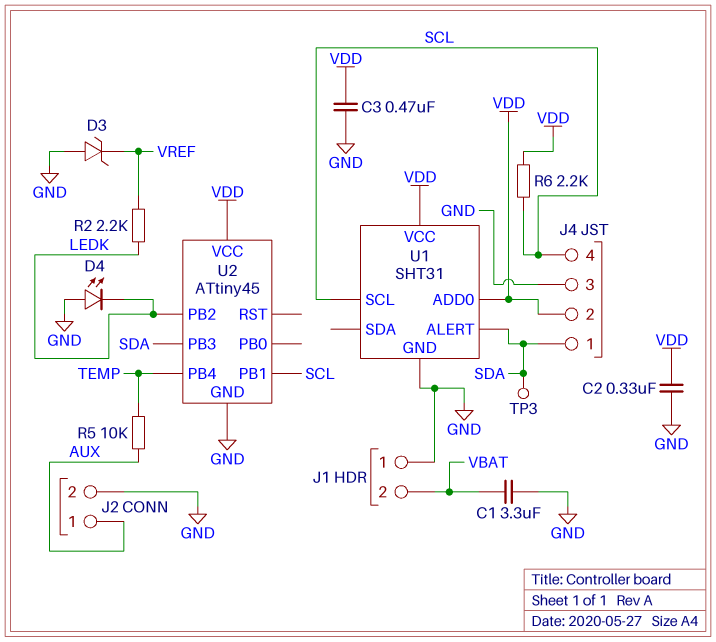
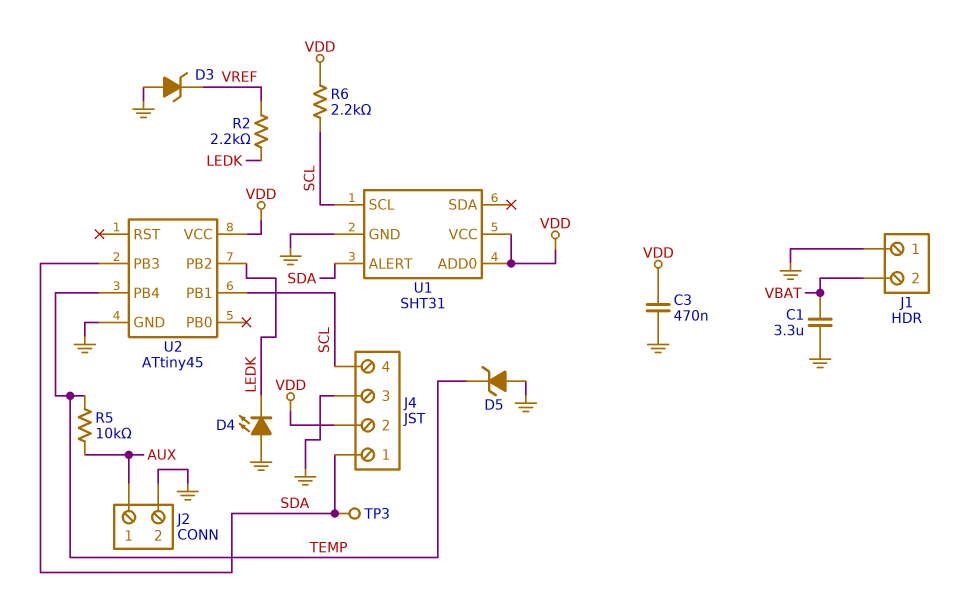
C2: 330nF (GND, VDD) -> none
D5: none -> zener (A GND, K TEMP)

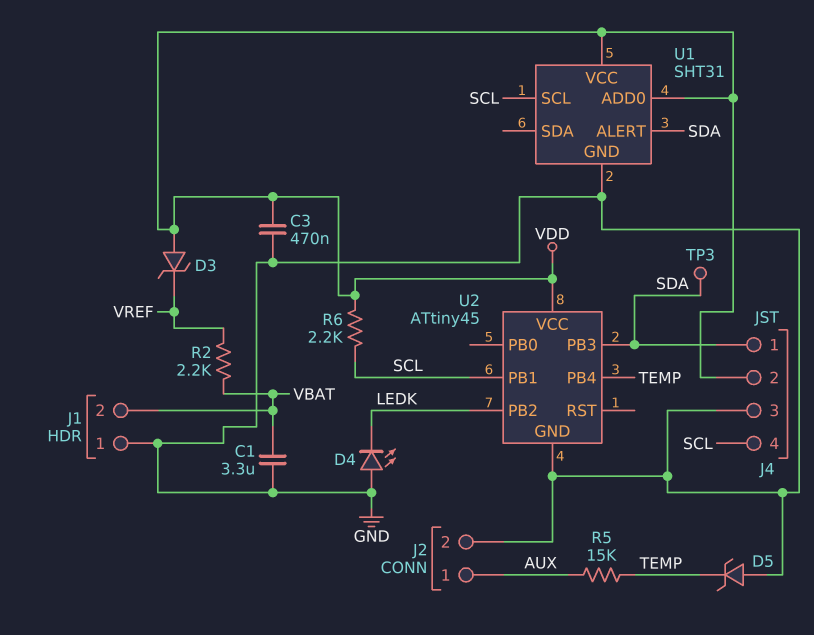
D3: zener (A GND, K VREF) -> zener (A VDD, K VREF)
R2: 2.2k (LEDK, VREF) -> 2.2k (VBAT, VREF)
R5: 10k (AUX, TEMP) -> 15k (AUX, TEMP)

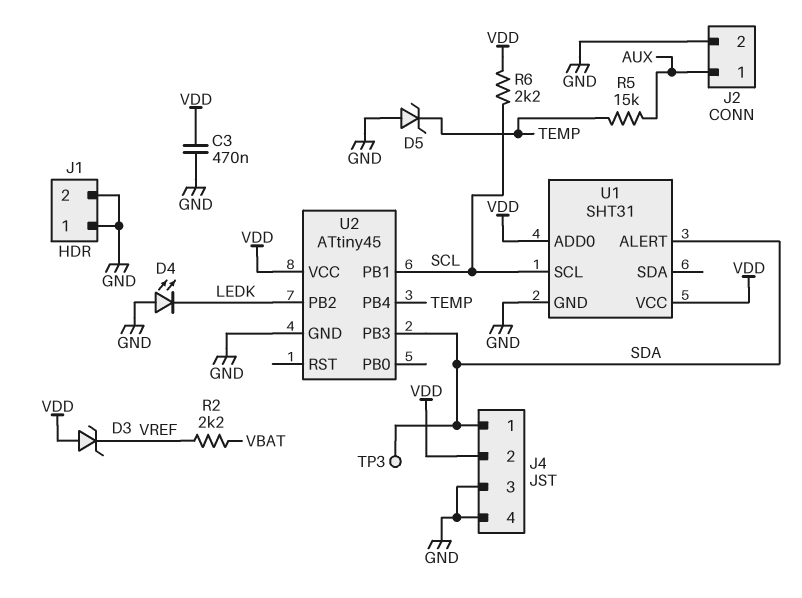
C1: 3.3uF (GND, VBAT) -> none
J1 pin 2: VBAT -> GND
J4 pin 4: SCL -> GND

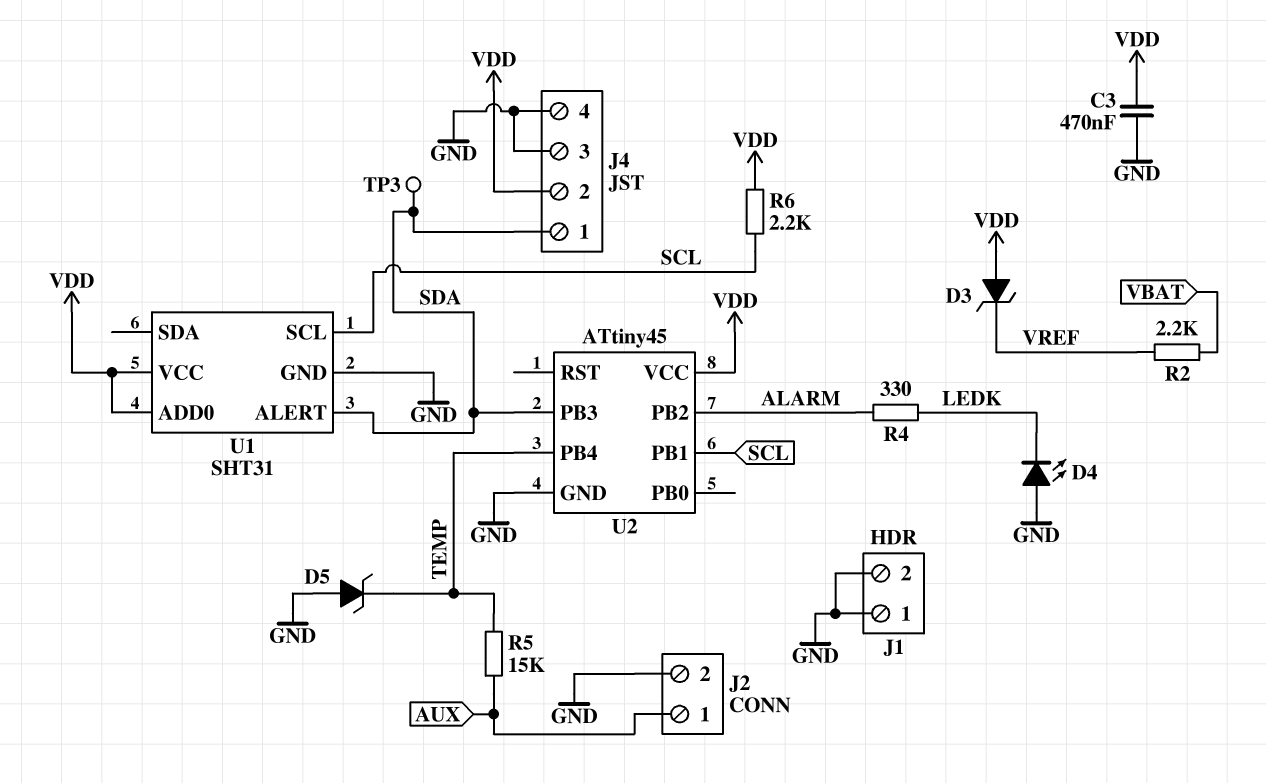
R4: none -> 330 (ALARM, LEDK)
U2 pin PB2: LEDK -> ALARM

